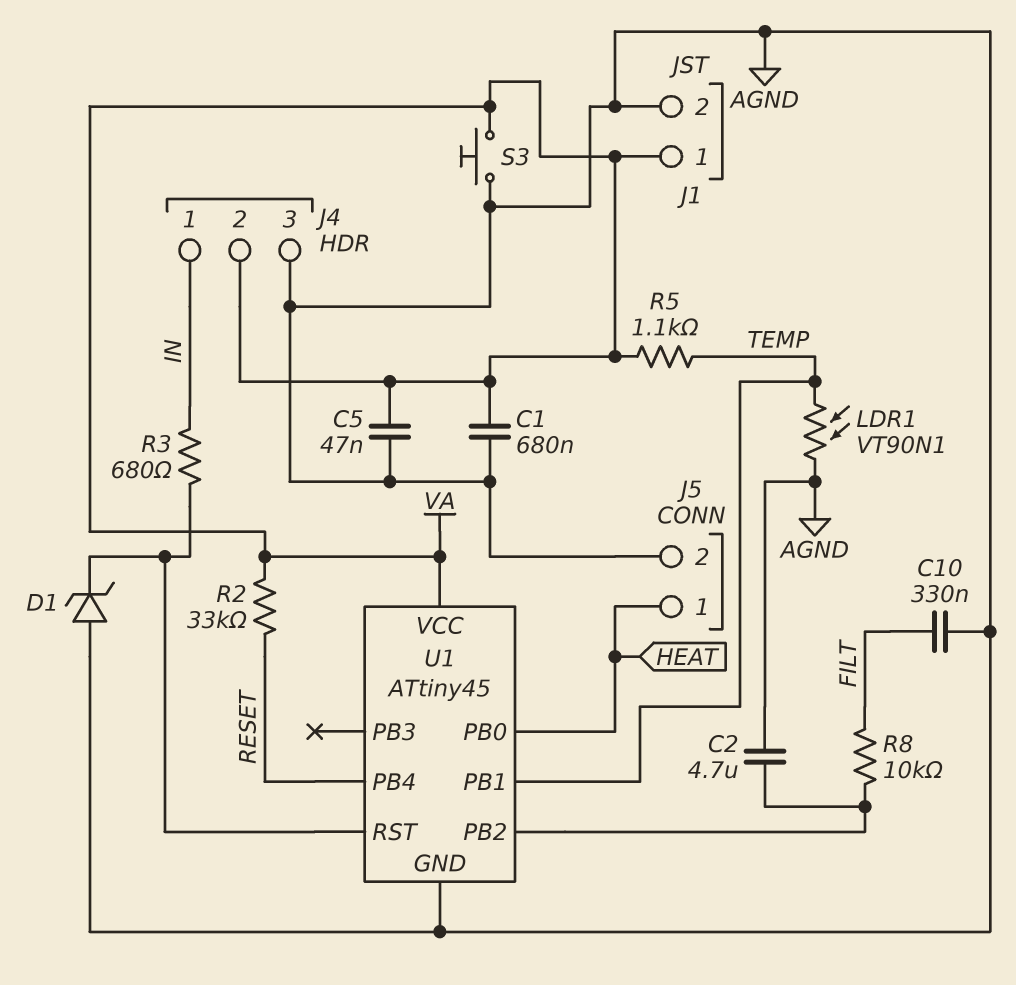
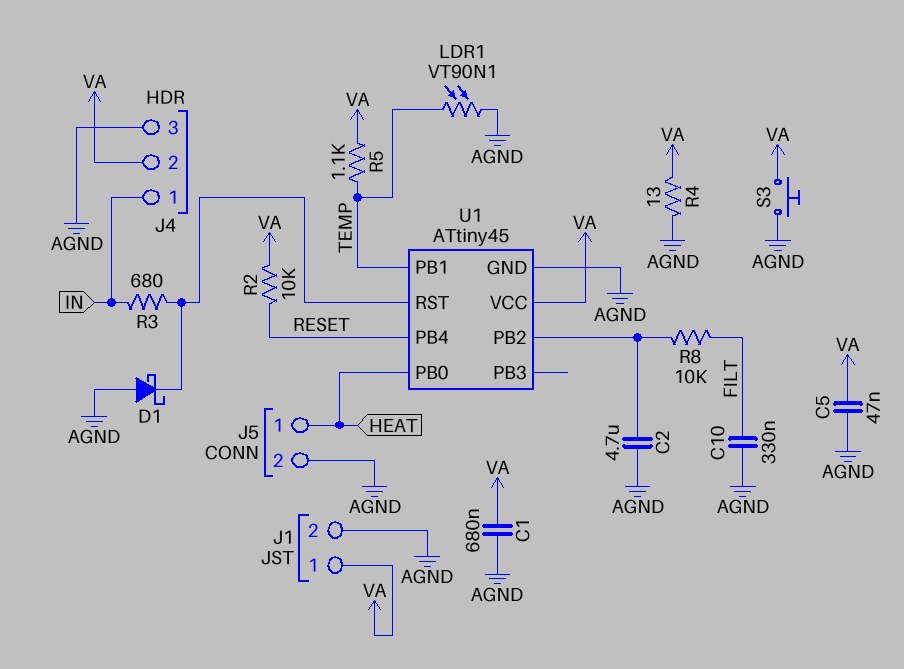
D1: zener (A AGND, K U1/RST) -> schottky (A AGND, K U1/RST)
R2: 33k (RESET, VA) -> 10k (RESET, VA)
R4: none -> 13 (AGND, VA)

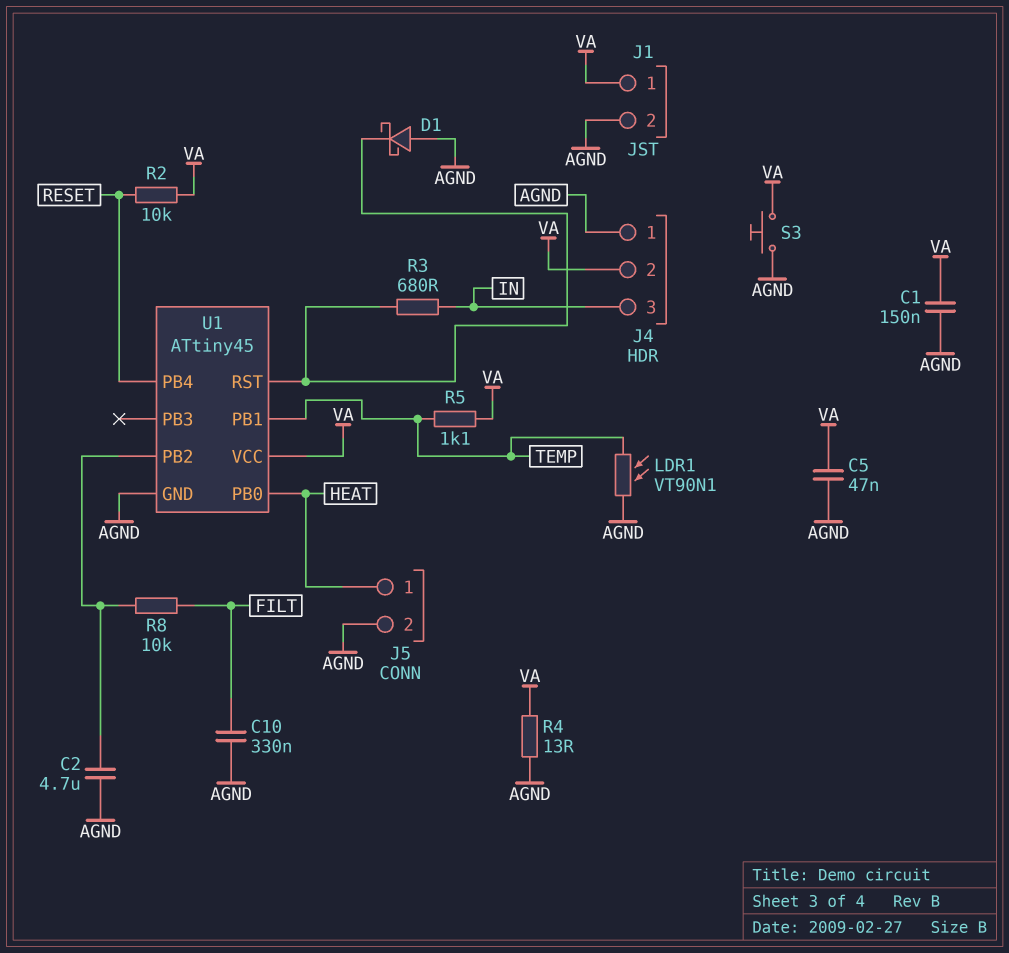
C1: 680nF (AGND, VA) -> 150nF (AGND, VA)
J4 pin 1: IN -> AGND
J4 pin 3: AGND -> IN

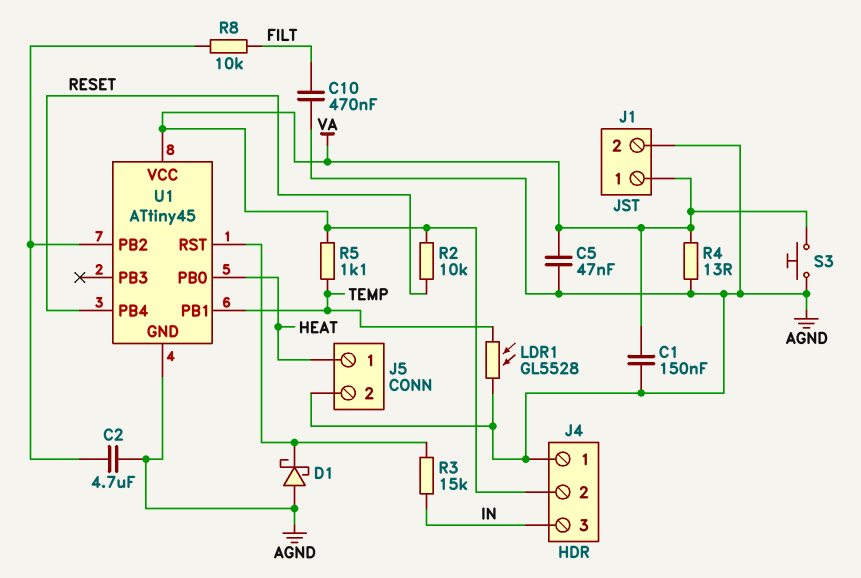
C10: 330nF (AGND, FILT) -> 470nF (AGND, FILT)
LDR1: VT90N1 (AGND, TEMP) -> GL5528 (AGND, TEMP)
R3: 680 (IN, U1/RST) -> 15k (IN, U1/RST)

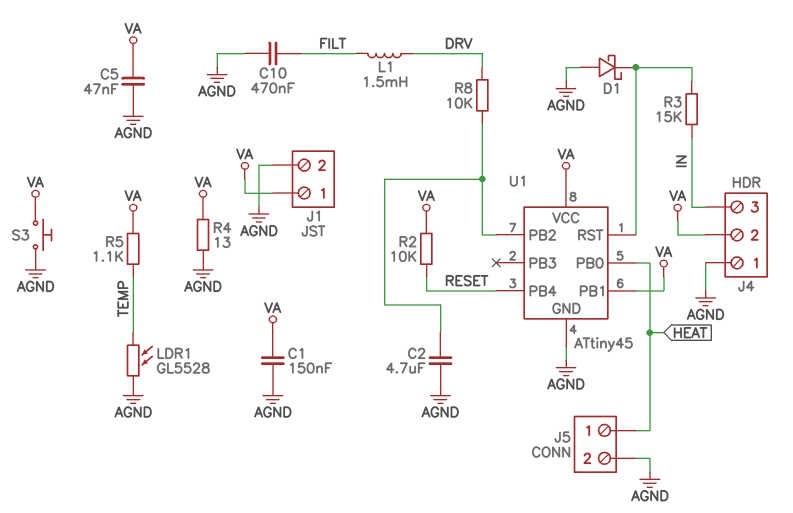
L1: none -> 1.5mH (DRV, FILT)
R8: 10k (FILT, U1/PB2) -> 10k (DRV, U1/PB2)
U1 pin PB1: TEMP -> VA

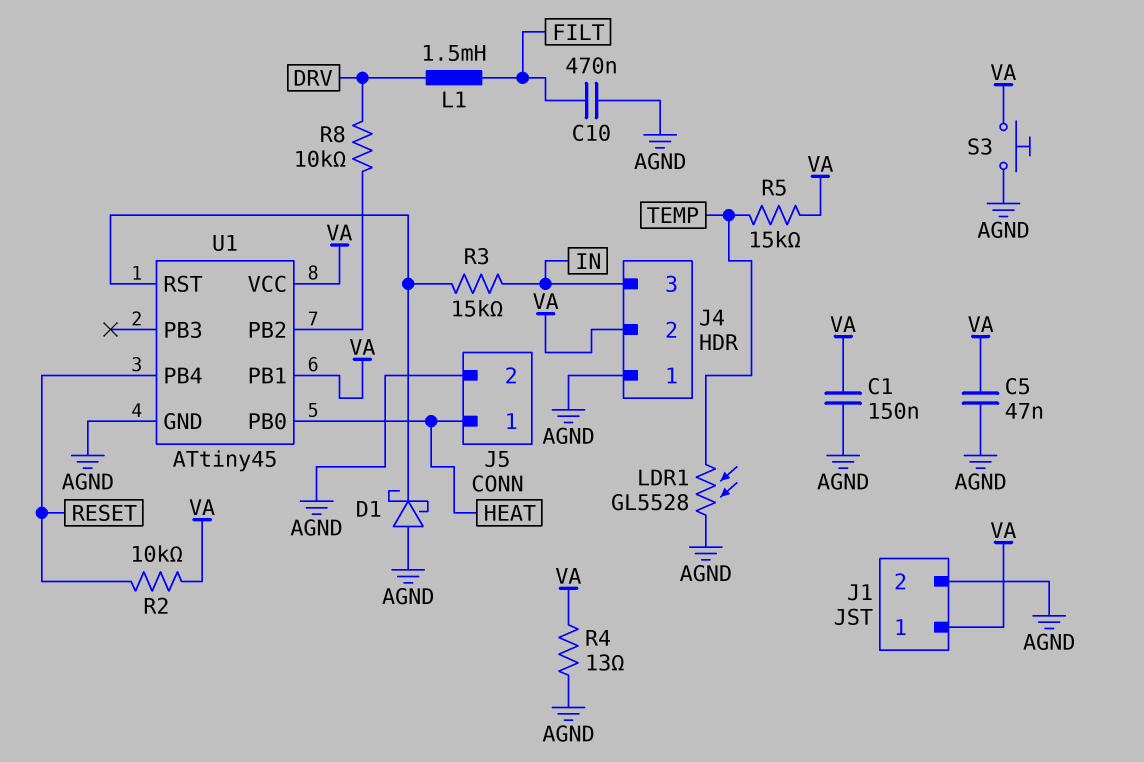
C2: 4.7uF (AGND, U1/PB2) -> none
R5: 1.1k (TEMP, VA) -> 15k (TEMP, VA)

